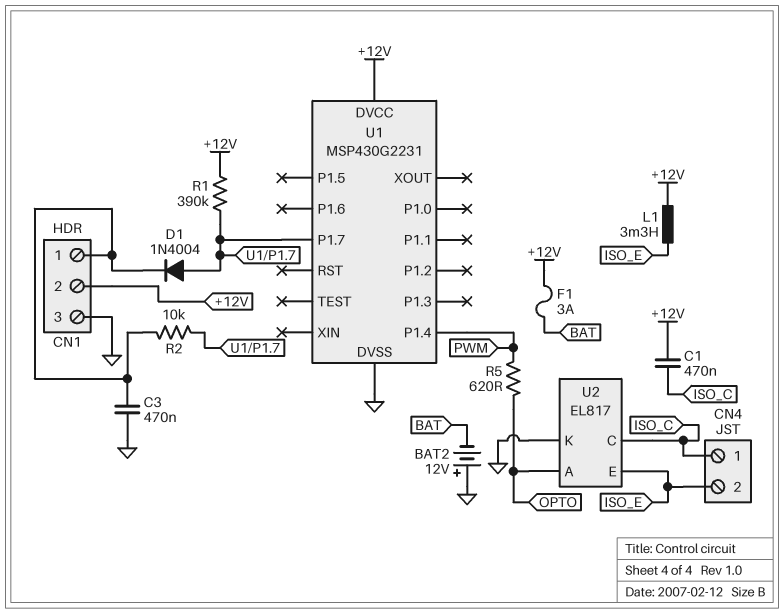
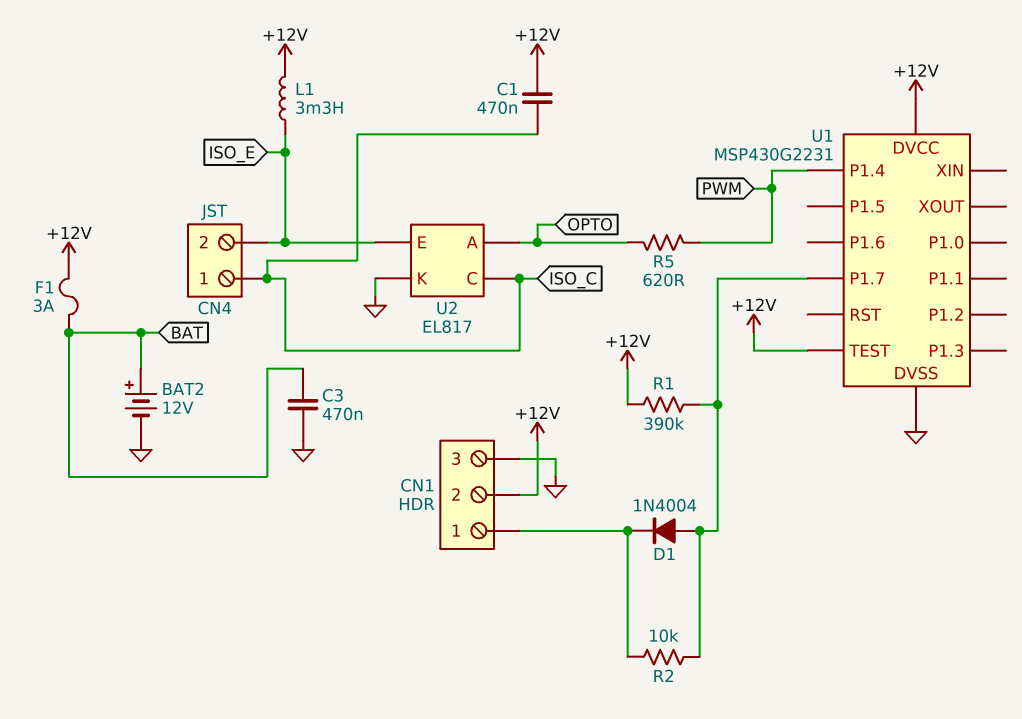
BAT2: 12V (plus GND, minus BAT) -> 12V (plus BAT, minus GND)
C3: 470nF (CN1/1, GND) -> 470nF (BAT, GND)
U1 pin TEST: none -> +12V

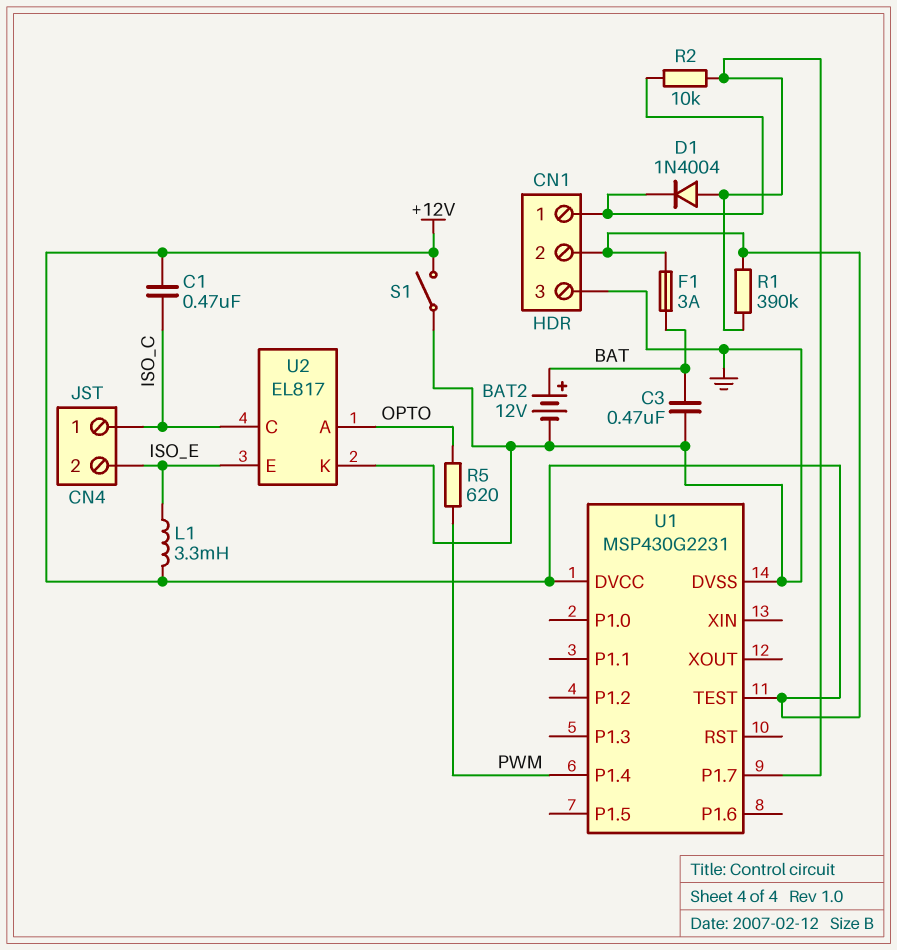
S1: none -> switch (+12V, GND)

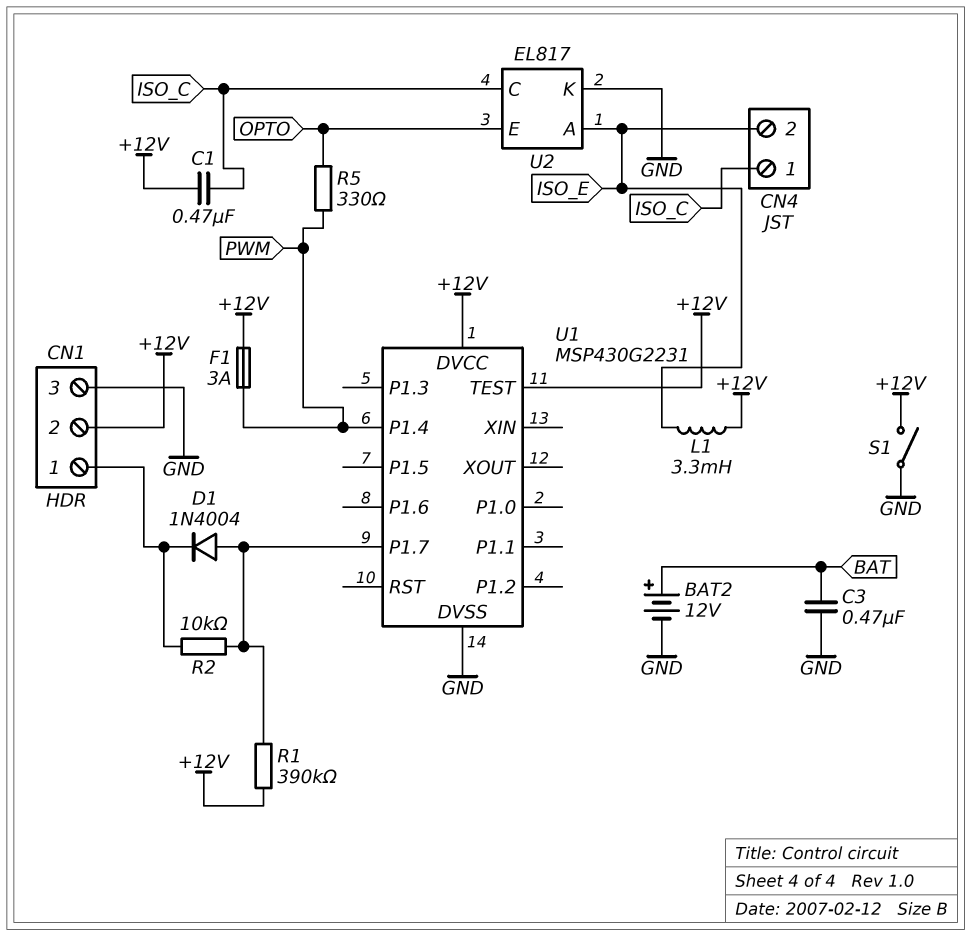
F1: 3A (+12V, BAT) -> 3A (+12V, PWM)
R5: 620 (OPTO, PWM) -> 330 (OPTO, PWM)
U2 pin A: OPTO -> ISO_E
U2 pin E: ISO_E -> OPTO

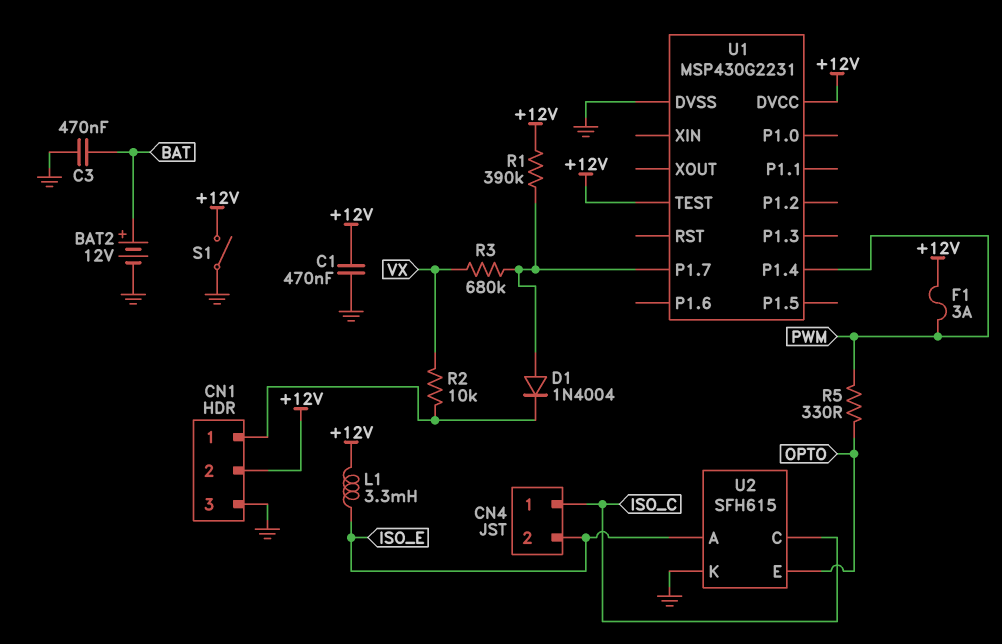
C1: 470nF (+12V, ISO_C) -> 470nF (+12V, GND)
R2: 10k (CN1/1, U1/P1.7) -> 10k (CN1/1, VX)
R3: none -> 680k (U1/P1.7, VX)
U2: EL817 -> SFH615

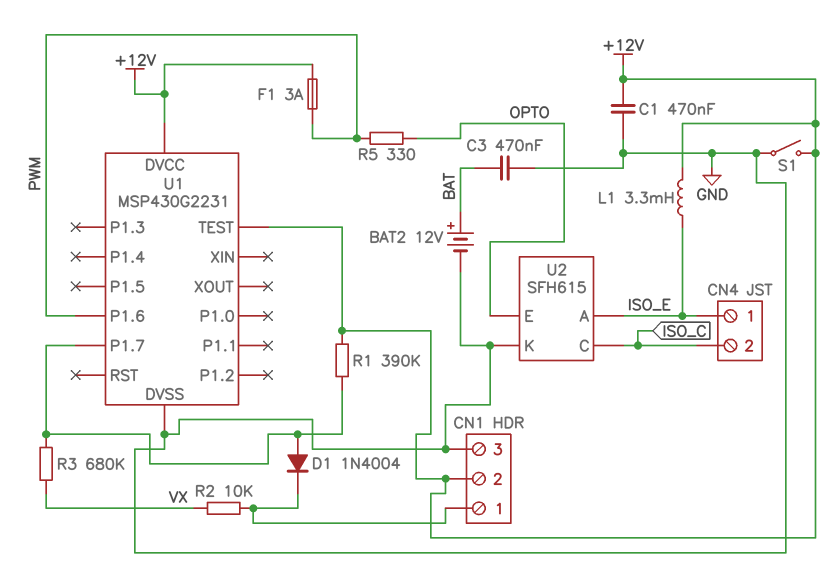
CN4 pin 1: ISO_C -> ISO_E
CN4 pin 2: ISO_E -> ISO_C
U1 pin P1.4: PWM -> none
U1 pin P1.6: none -> PWM

